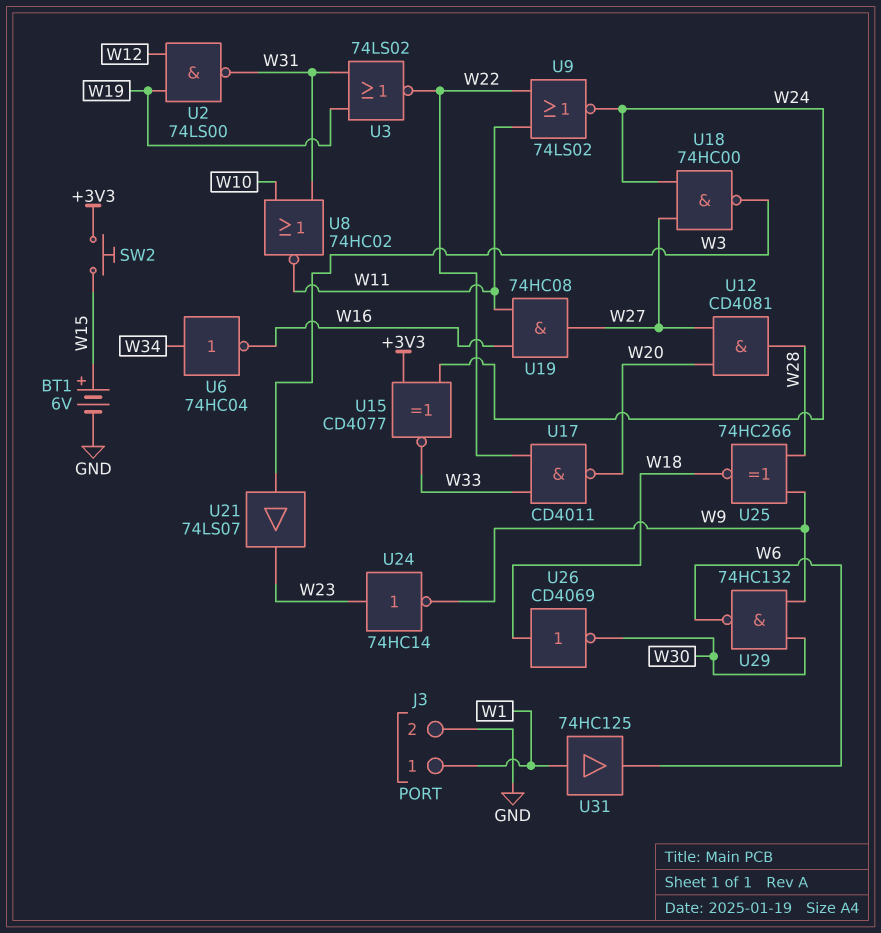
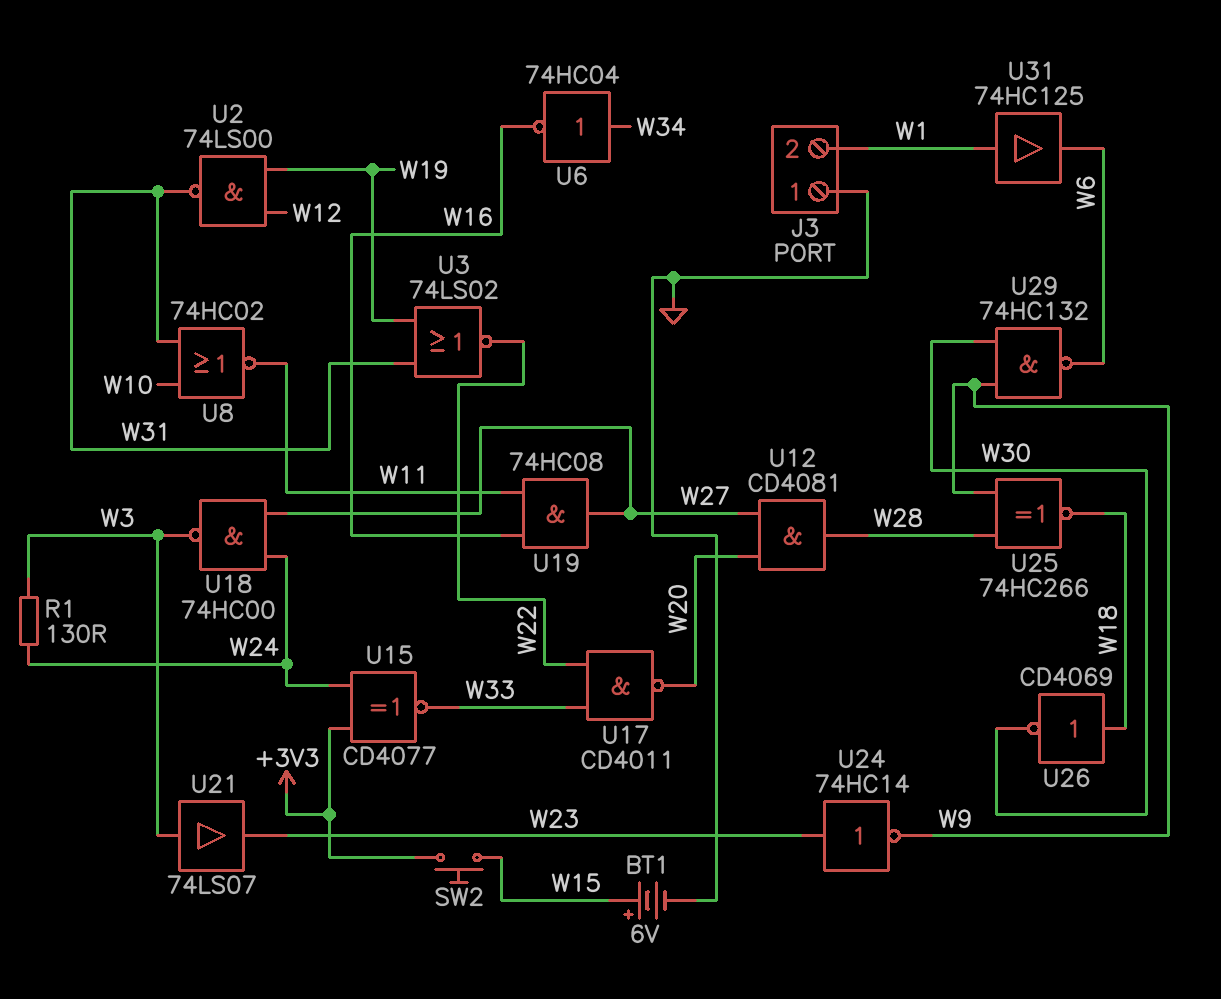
J3 pin 1: W1 -> GND
J3 pin 2: GND -> W1
R1: none -> 130 (W3, W24)
U9: NOR 74LS02 (in W11, in W22, out W24) -> none

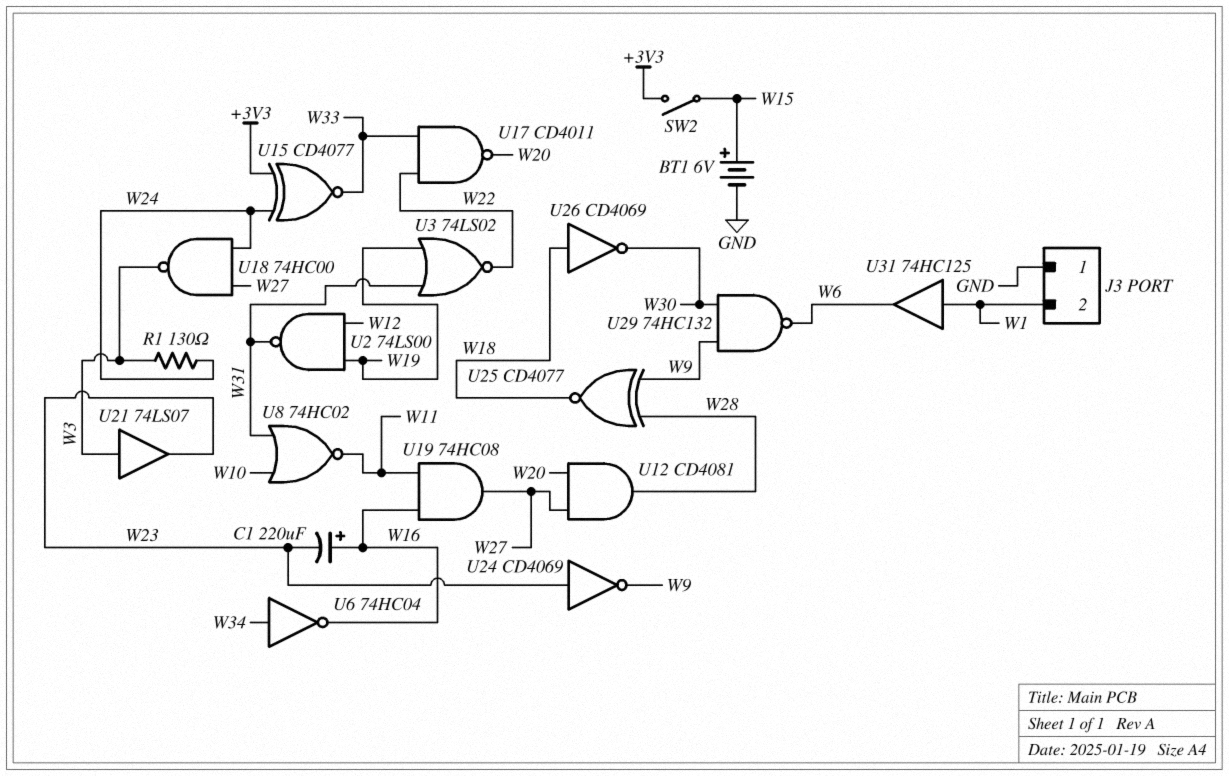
C1: none -> 220uF (plus W16, minus W23)
SW2: button (+3V3, W15) -> switch (+3V3, W15)
U24: NOT 74HC14 (in W23, out W9) -> NOT CD4069 (in W23, out W9)
U25: XNOR 74HC266 (in W9, in W28, out W18) -> XNOR CD4077 (in W9, in W28, out W18)

